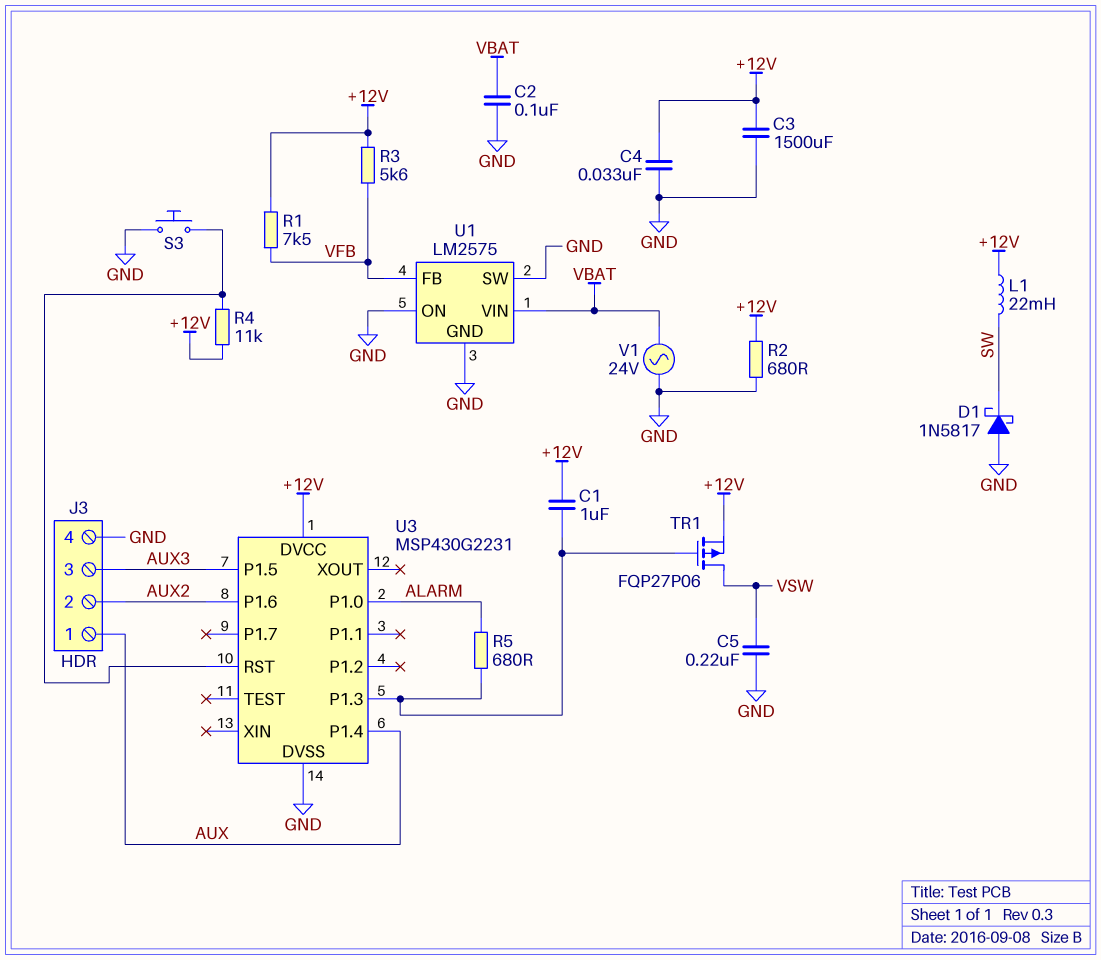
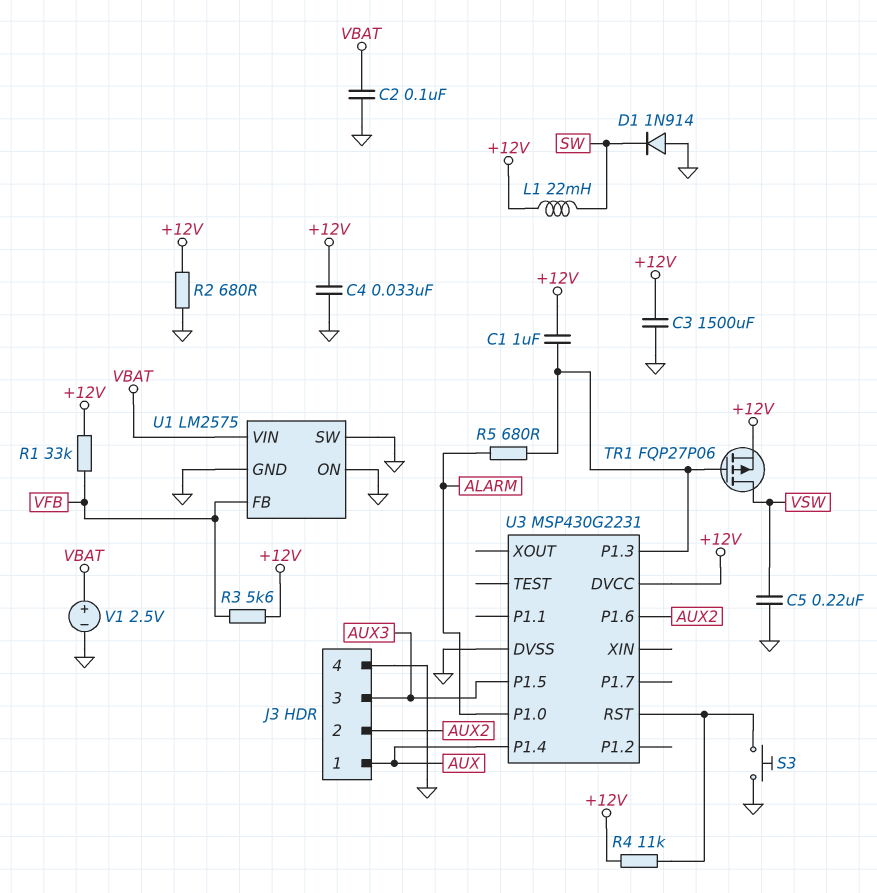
D1: schottky 1N5817 (A GND, K SW) -> diode 1N914 (A GND, K SW)
R1: 7.5k (+12V, VFB) -> 33k (+12V, VFB)
V1: AC 24V (GND, VBAT) -> 2.5V (plus VBAT, minus GND)

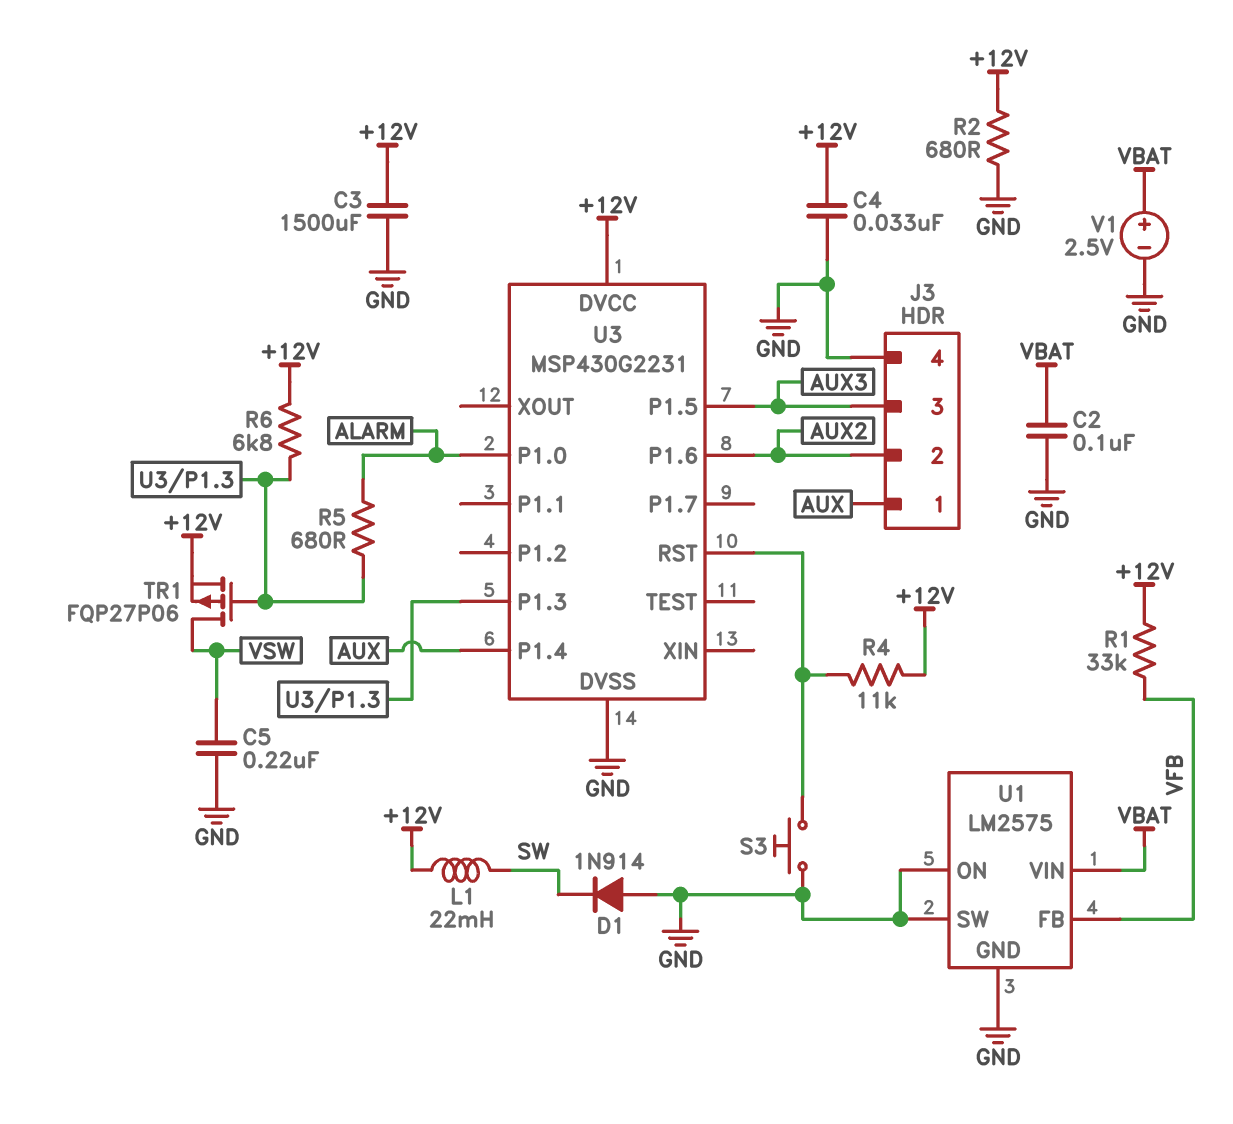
C1: 1uF (+12V, U3/P1.3) -> none
R3: 5.6k (+12V, VFB) -> none
R6: none -> 6.8k (+12V, U3/P1.3)

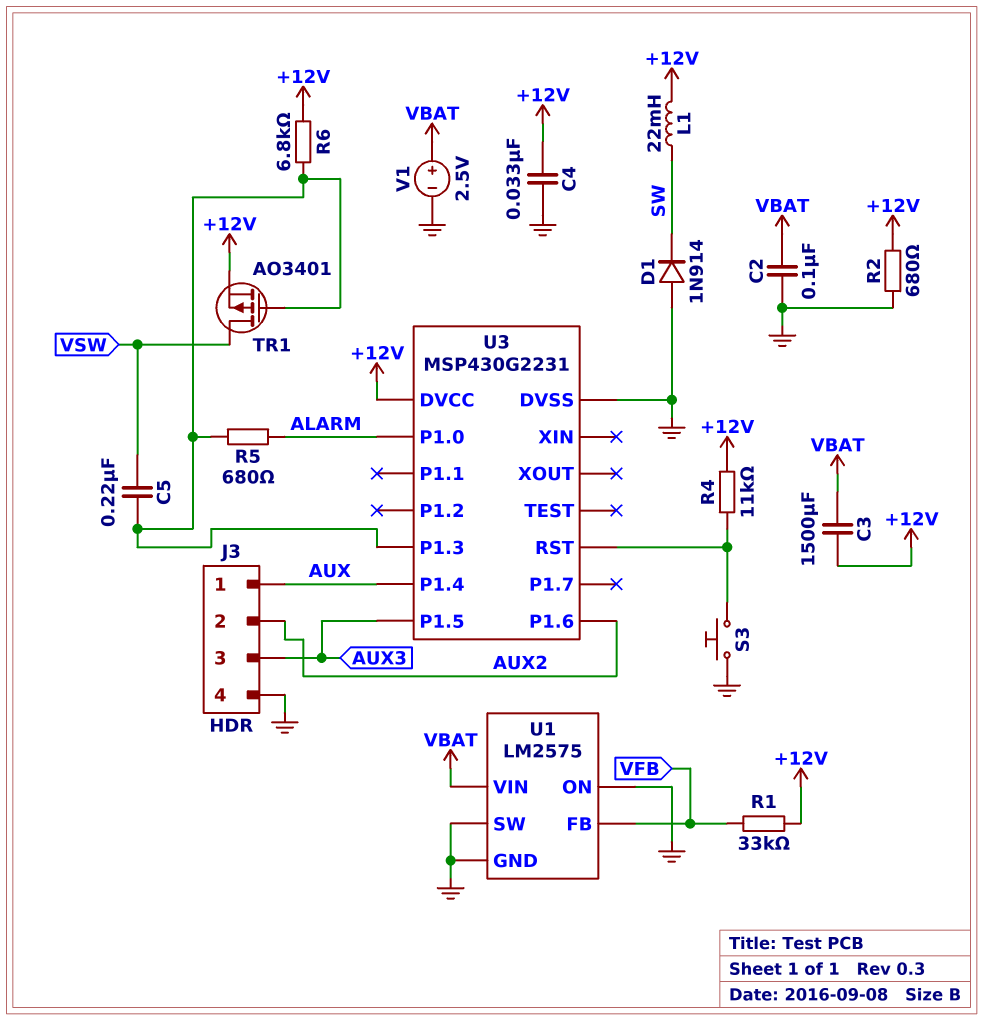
C3: 1500uF (+12V, GND) -> 1500uF (+12V, VBAT)
C5: 220nF (GND, VSW) -> 220nF (U3/P1.3, VSW)
TR1: PMOS FQP27P06 (G U3/P1.3, D VSW, S +12V) -> PMOS AO3401 (G U3/P1.3, D VSW, S +12V)

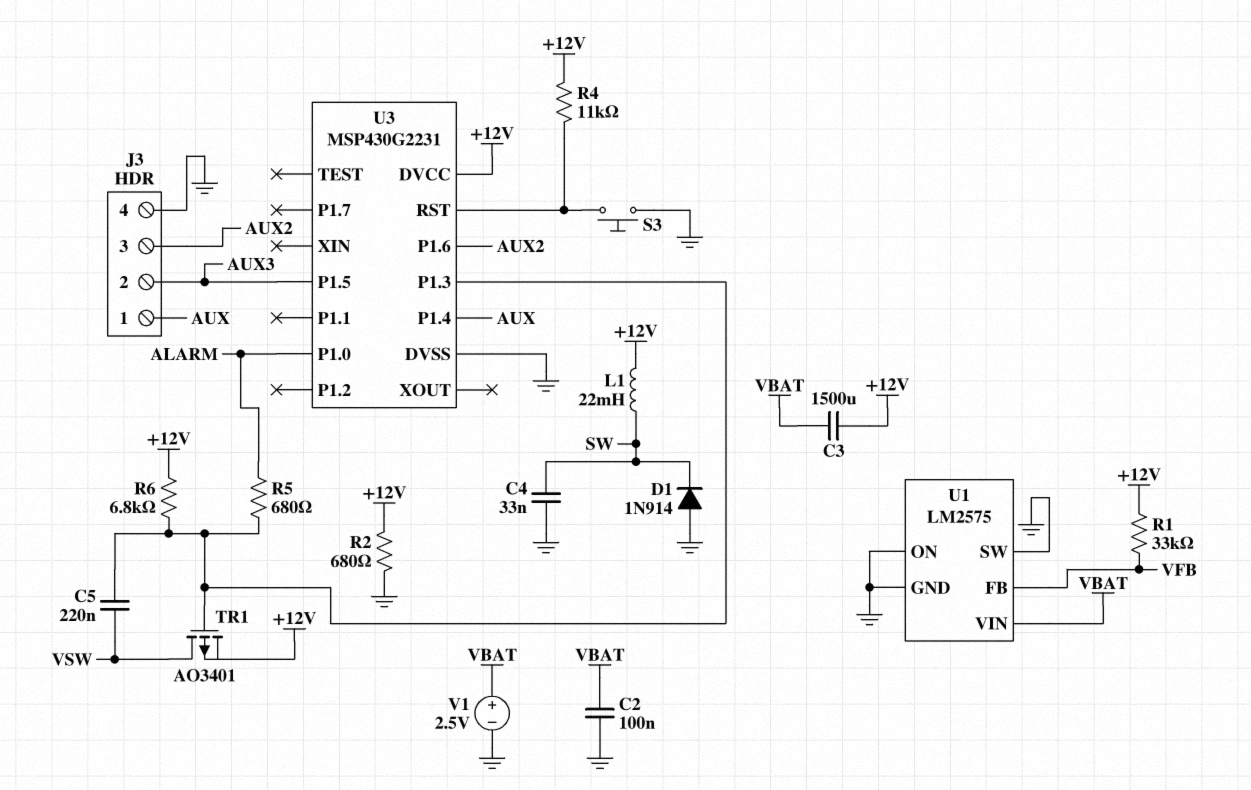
C4: 33nF (+12V, GND) -> 33nF (GND, SW)
J3 pin 2: AUX2 -> AUX3
J3 pin 3: AUX3 -> AUX2

